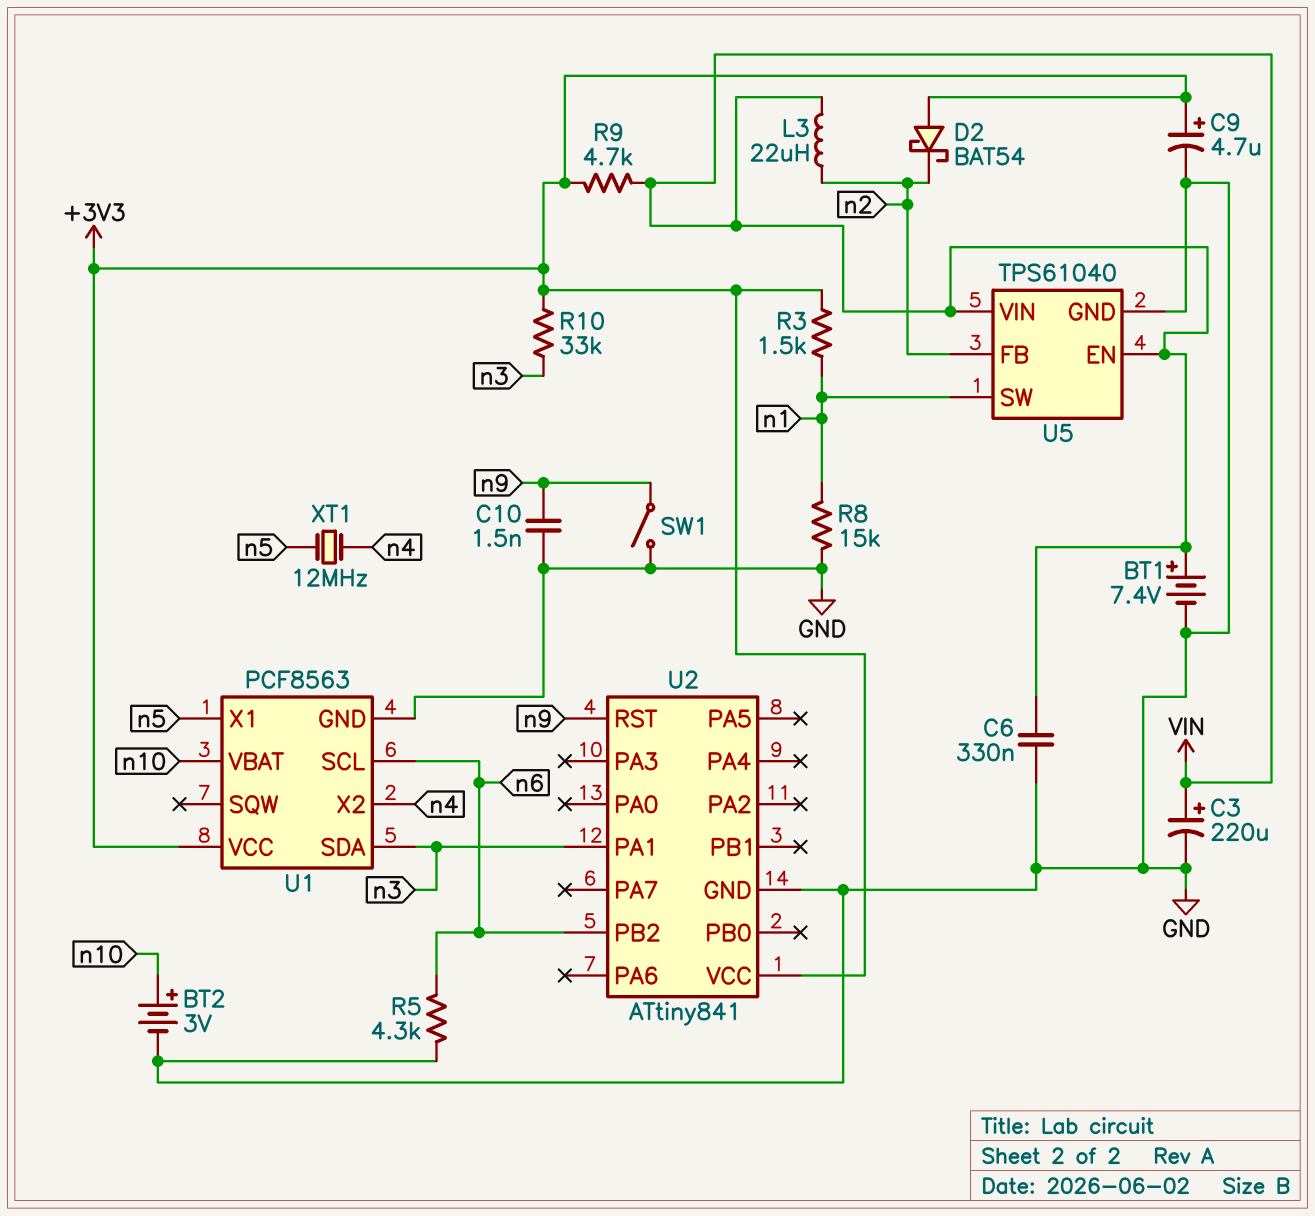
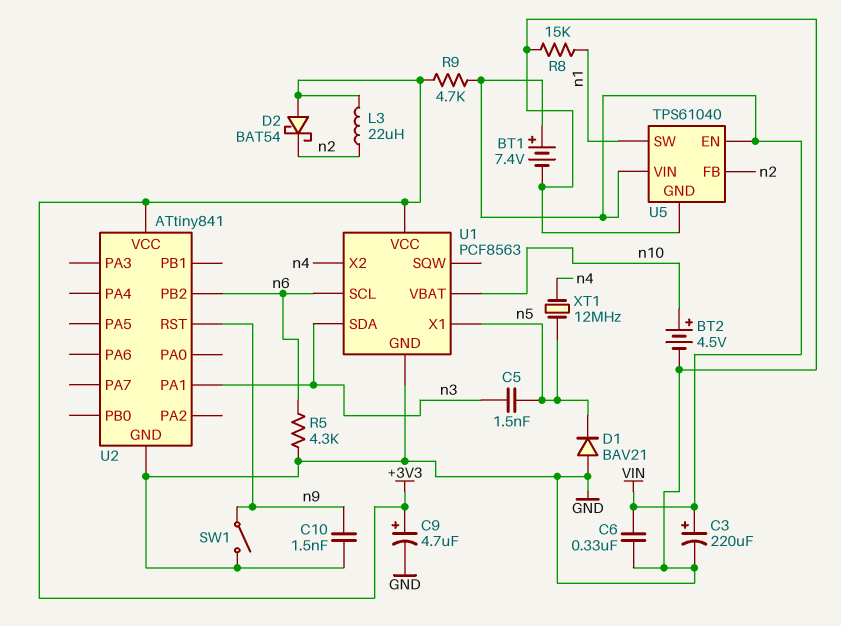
BT2: 3V (plus n10, minus GND) -> 4.5V (plus n10, minus GND)
C5: none -> 1.5nF (n3, n5)
D1: none -> diode BAV21 (A GND, K n5)
L3: 22uH (VIN, n2) -> 22uH (+3V3, n2)
R3: 1.5k (+3V3, n1) -> none
R10: 33k (+3V3, n3) -> none

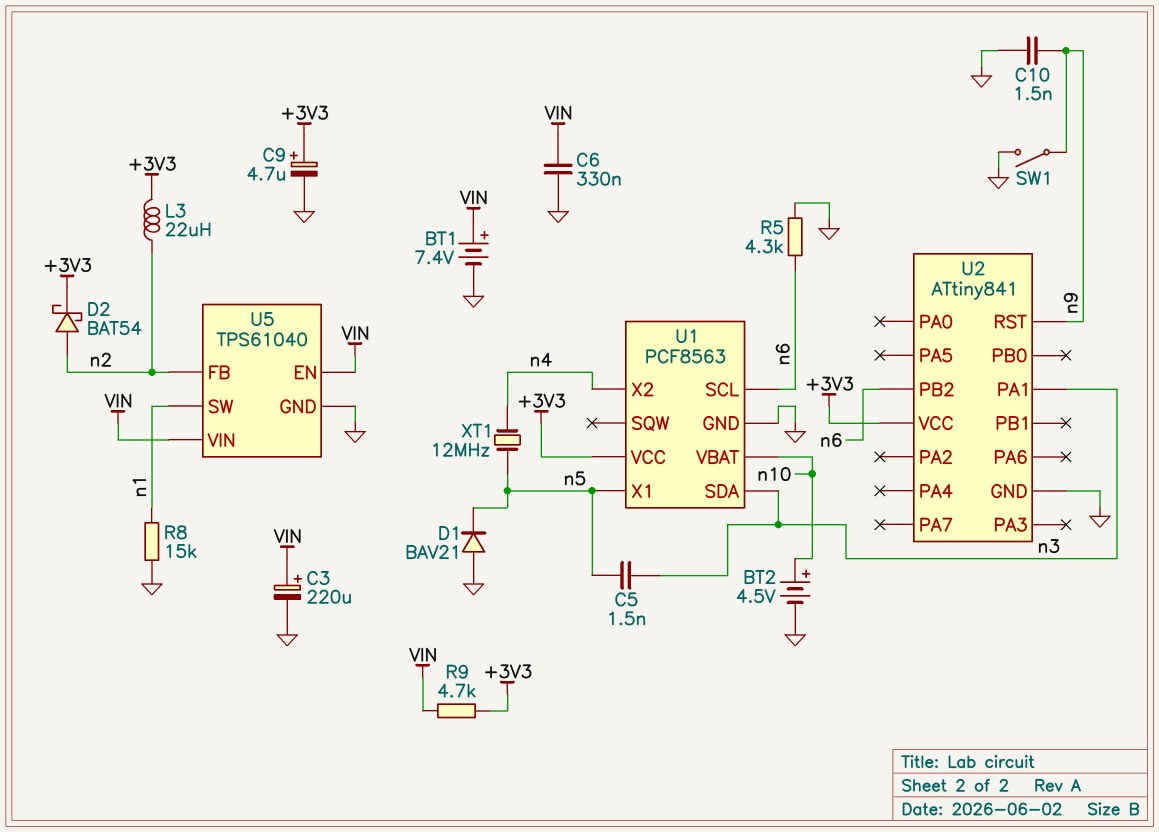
D2: schottky BAT54 (A +3V3, K n2) -> schottky BAT54 (A n2, K +3V3)

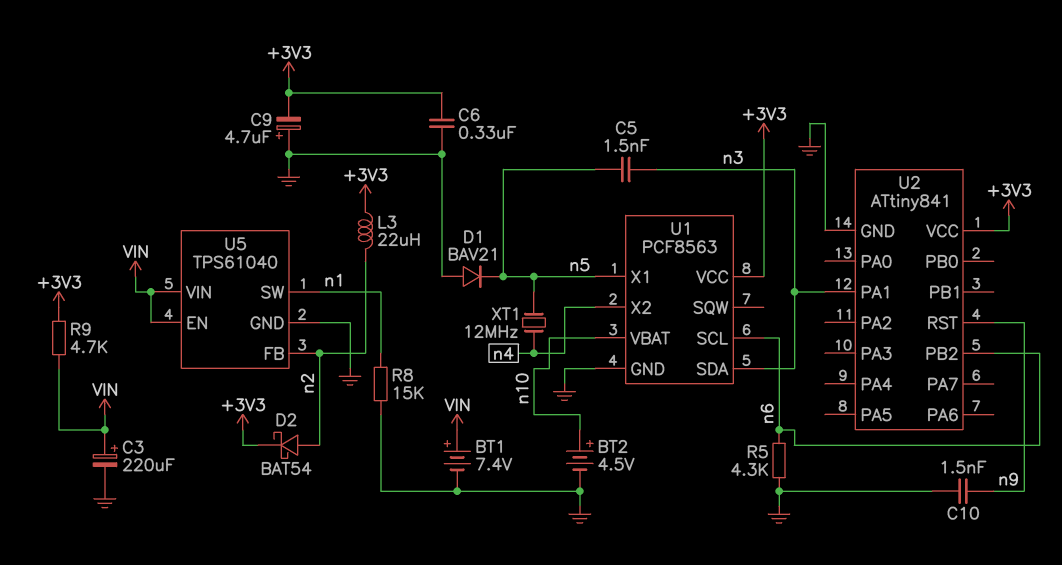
C6: 330nF (GND, VIN) -> 330nF (+3V3, GND)
C9: 4.7uF (plus +3V3, minus GND) -> 4.7uF (plus GND, minus +3V3)
SW1: switch (GND, n9) -> none

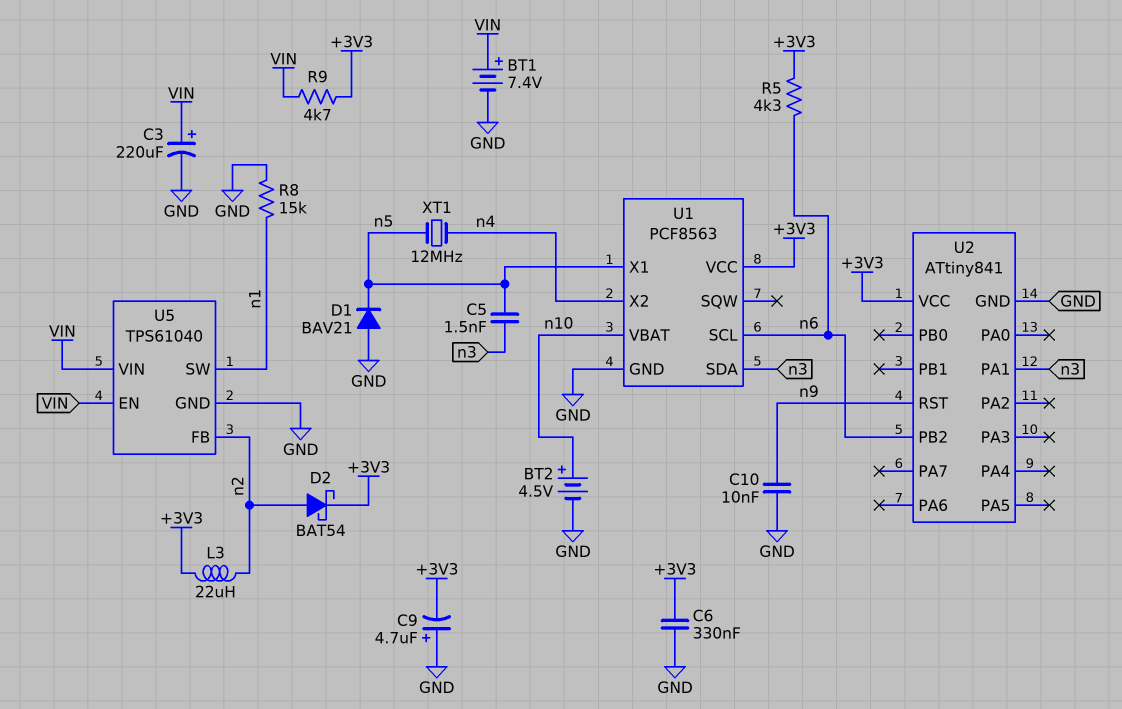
C10: 1.5nF (GND, n9) -> 10nF (GND, n9)
R5: 4.3k (GND, n6) -> 4.3k (+3V3, n6)

